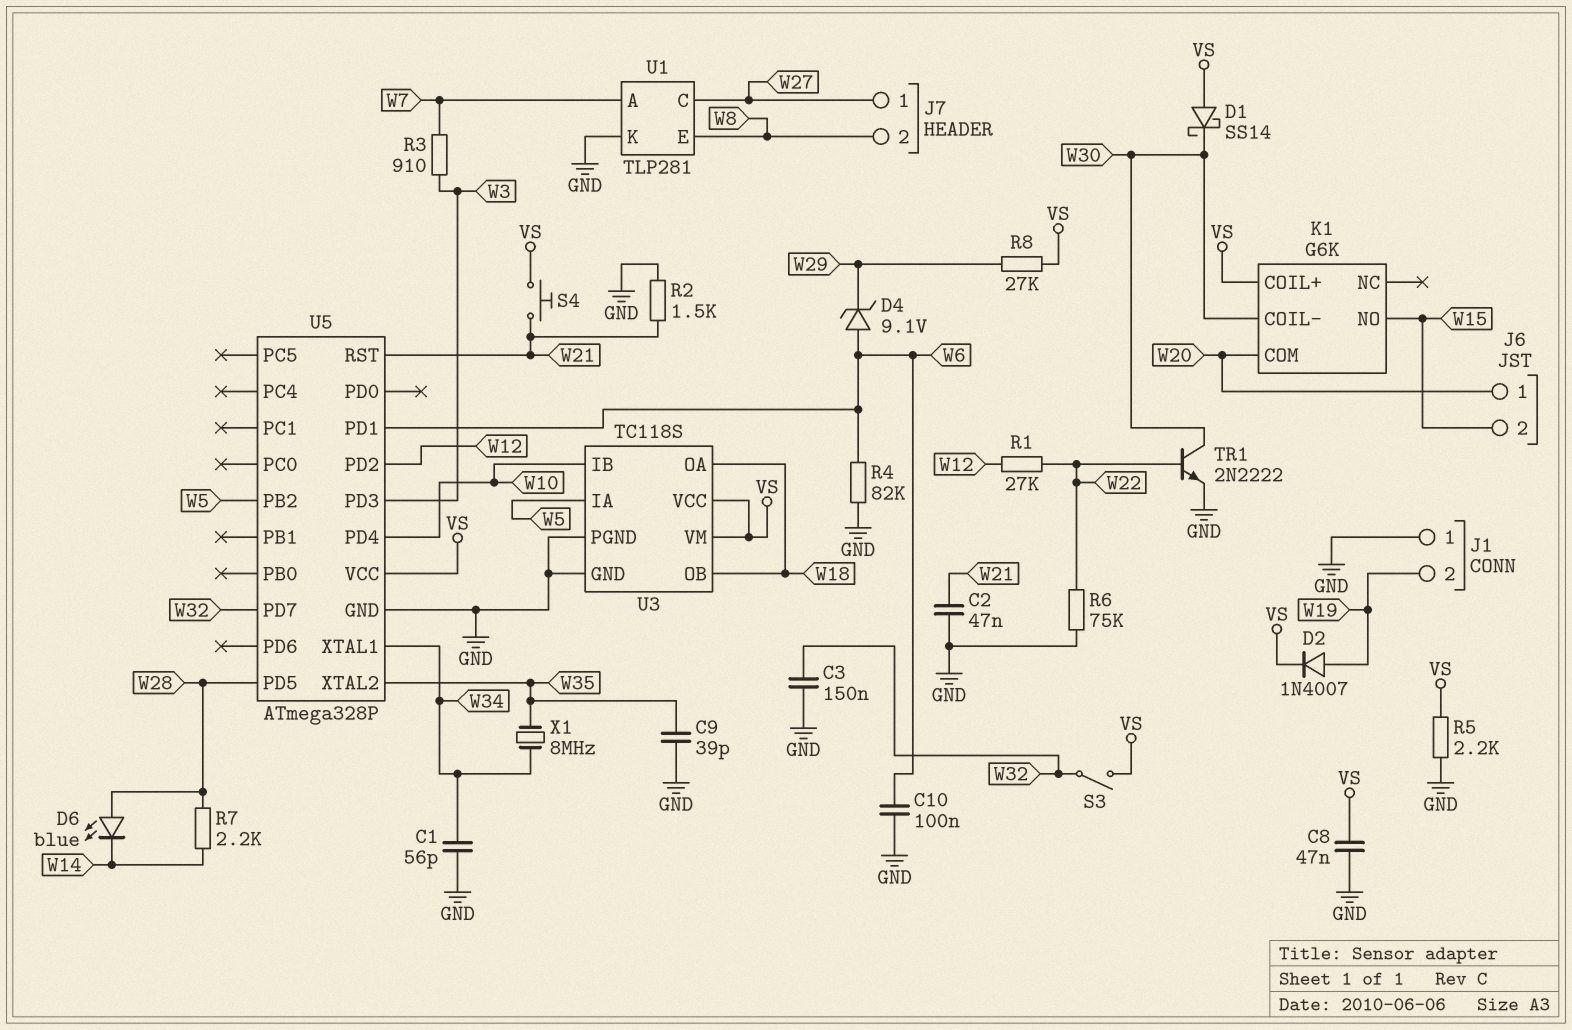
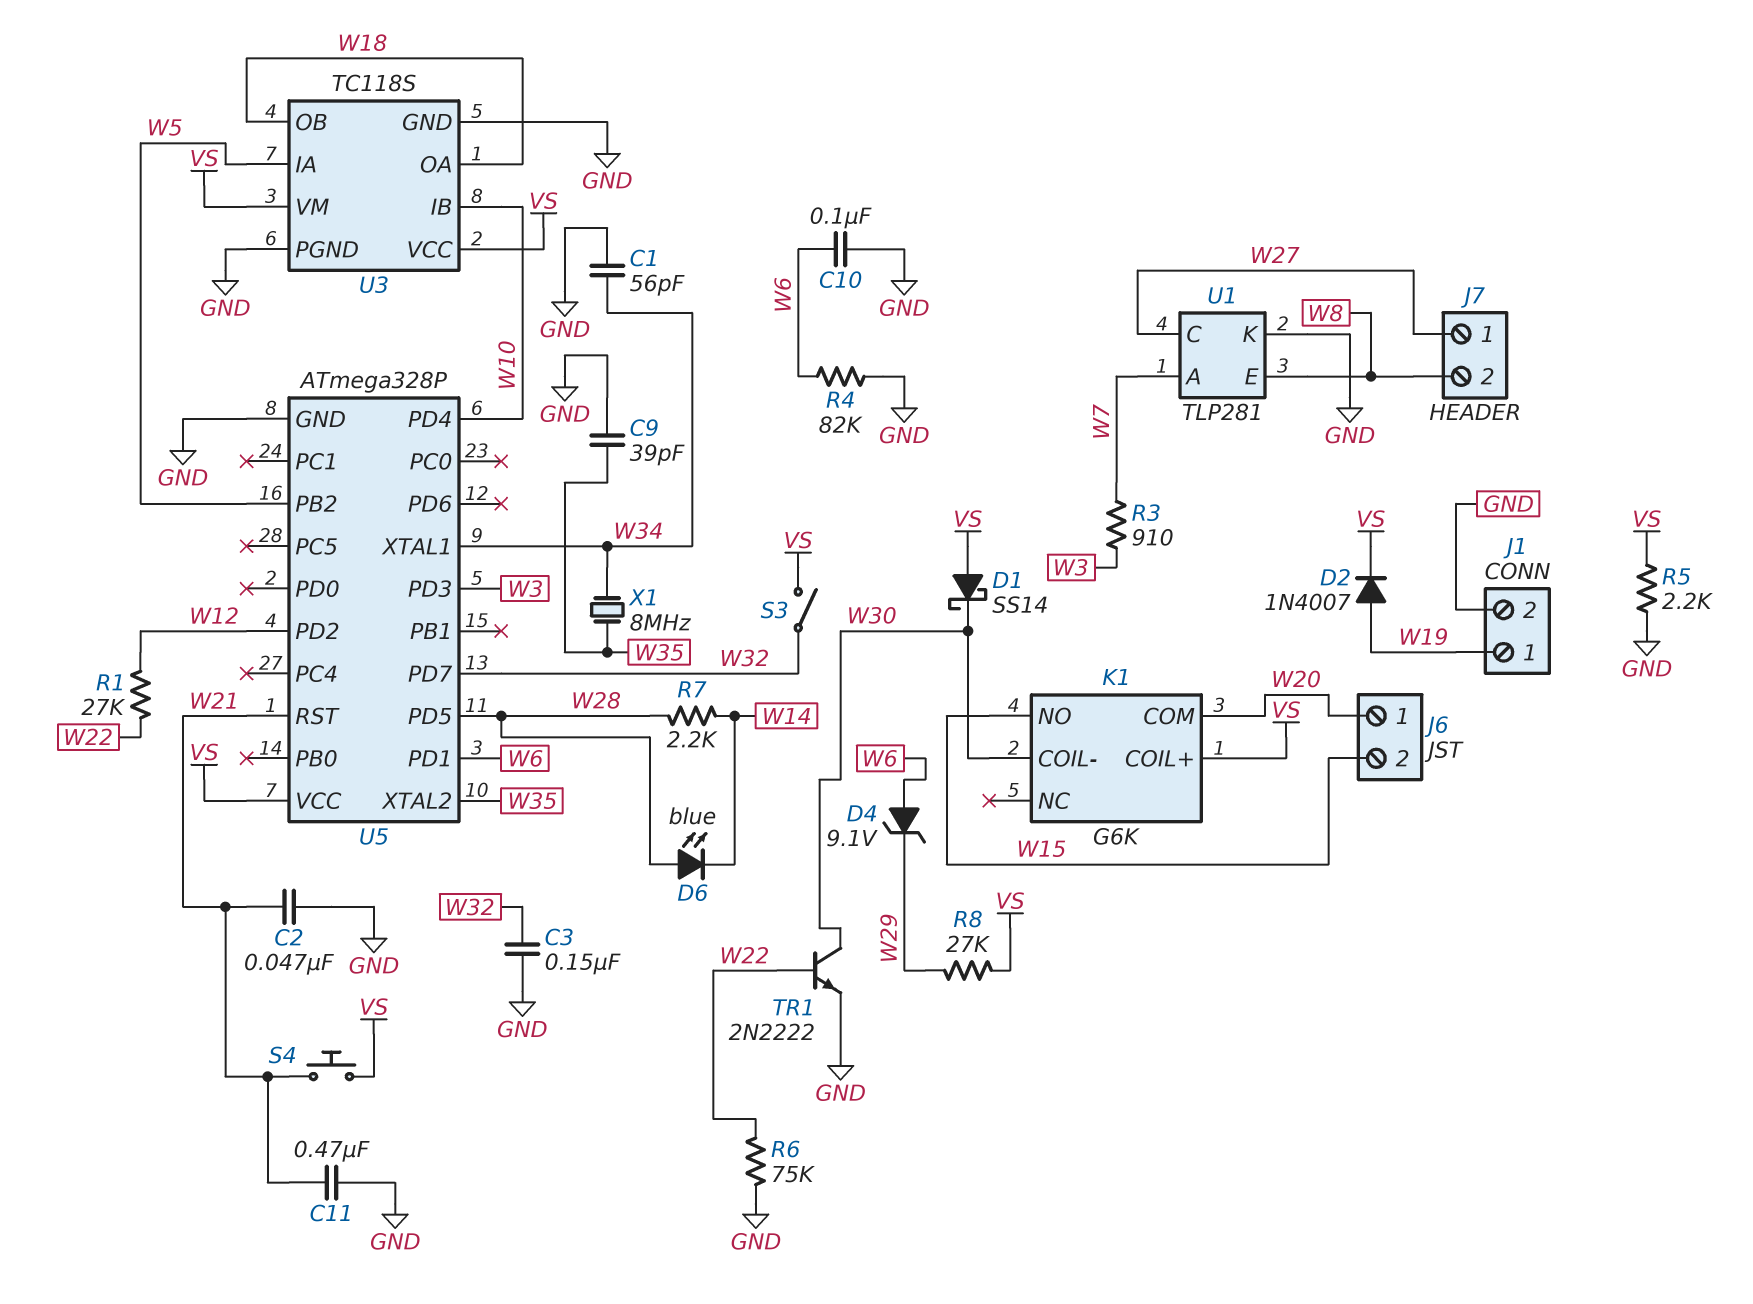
C8: 47nF (GND, VS) -> none
C11: none -> 470nF (GND, W21)
J1 pin 1: GND -> W19
J1 pin 2: W19 -> GND
R2: 1.5k (GND, W21) -> none

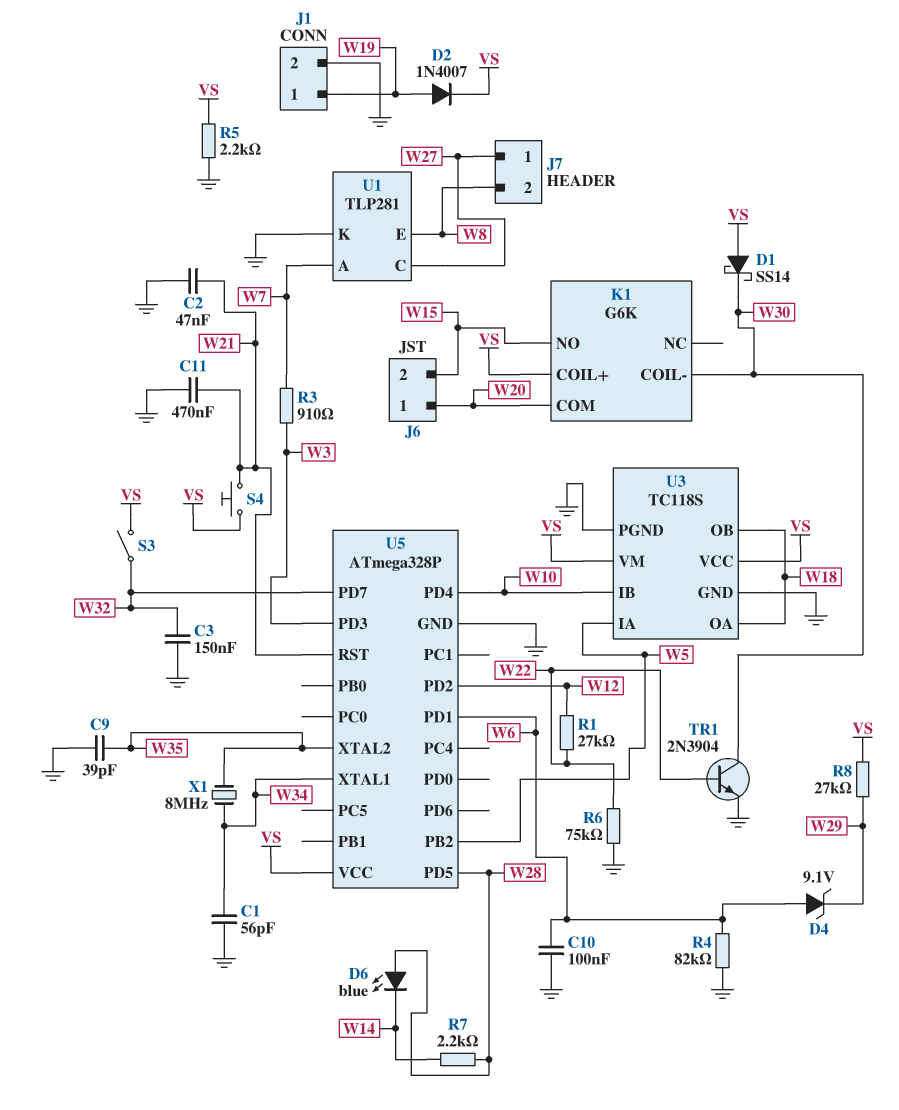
TR1: NPN 2N2222 (B W22, C W30, E GND) -> NPN 2N3904 (B W22, C W30, E GND)

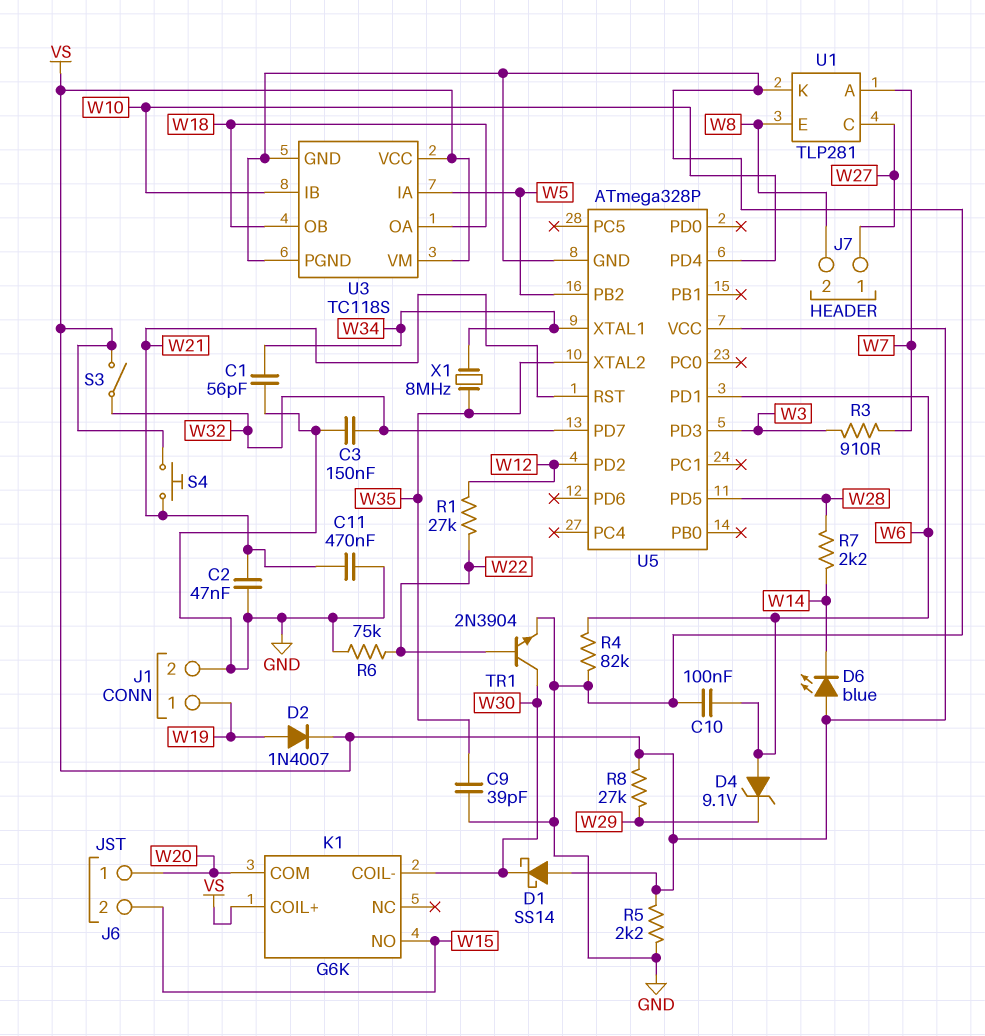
D6: LED blue (A W28, K W14) -> LED blue (A VS, K W14)

